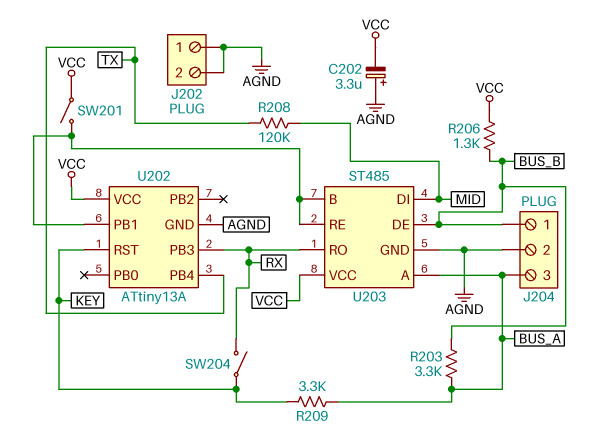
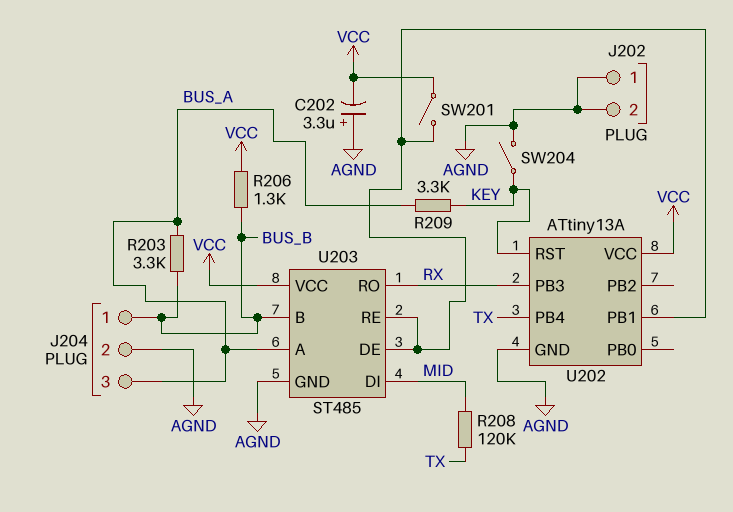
SW204: switch (KEY, RX) -> switch (AGND, KEY)
U203 pin B: U202/PB1 -> BUS_B
U203 pin DE: BUS_B -> U202/PB1

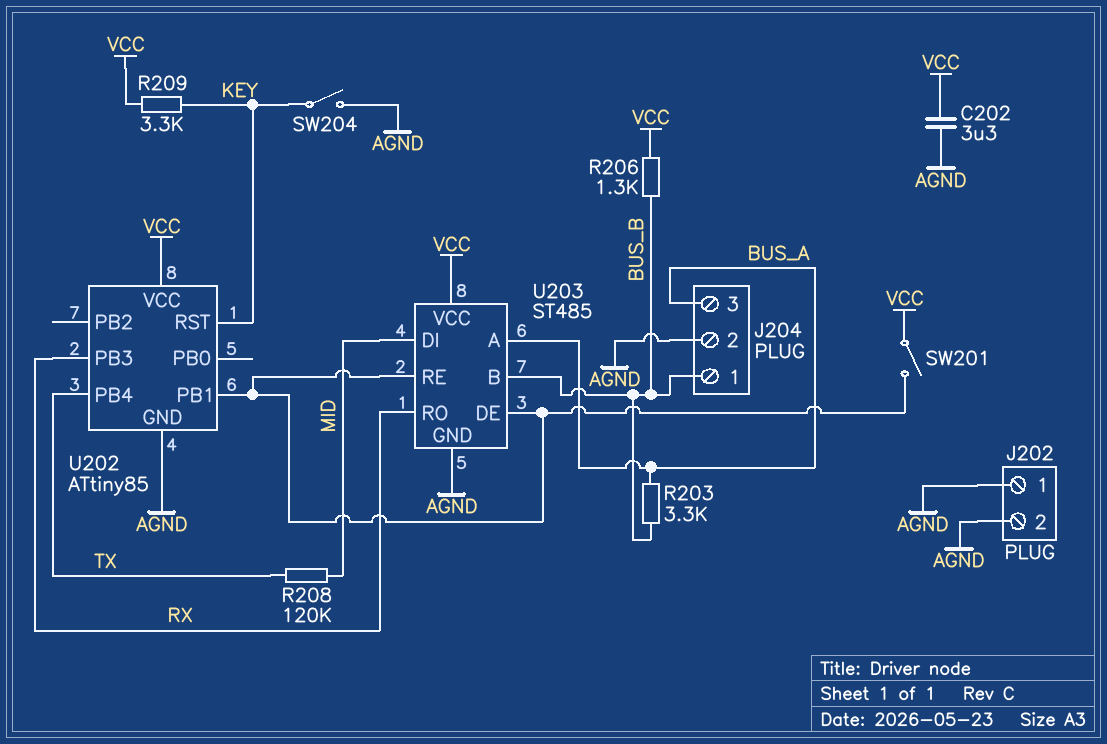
C202: 3.3uF (plus AGND, minus VCC) -> 3.3uF (AGND, VCC)
R209: 3.3k (BUS_A, KEY) -> 3.3k (KEY, VCC)
U202: ATtiny13A -> ATtiny85

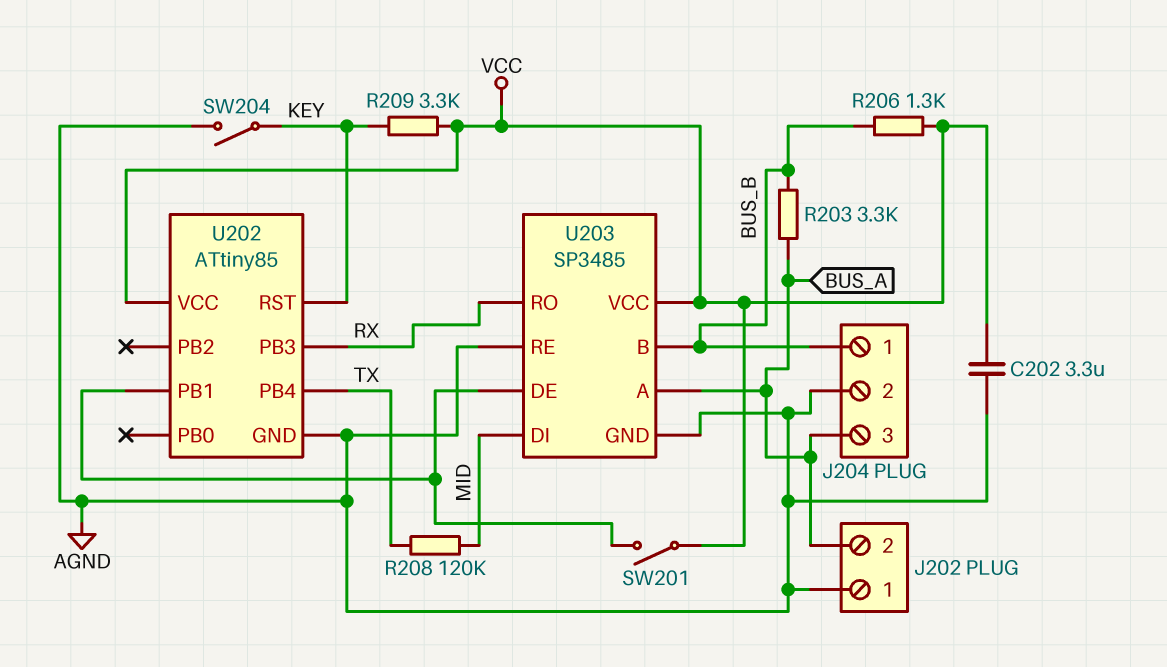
J202 pin 2: AGND -> BUS_A
U203: ST485 -> SP3485
U203 pin RE: U202/PB1 -> AGND

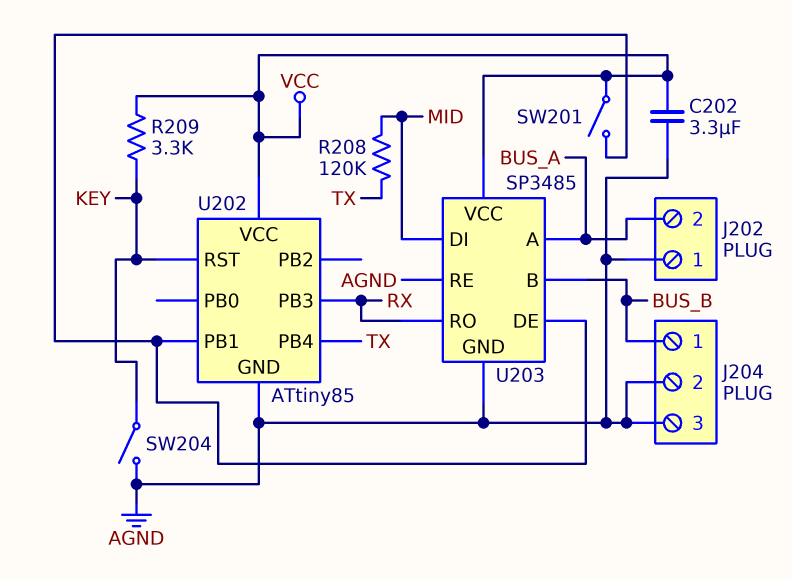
J204 pin 3: BUS_A -> AGND
R203: 3.3k (BUS_A, BUS_B) -> none
R206: 1.3k (BUS_B, VCC) -> none

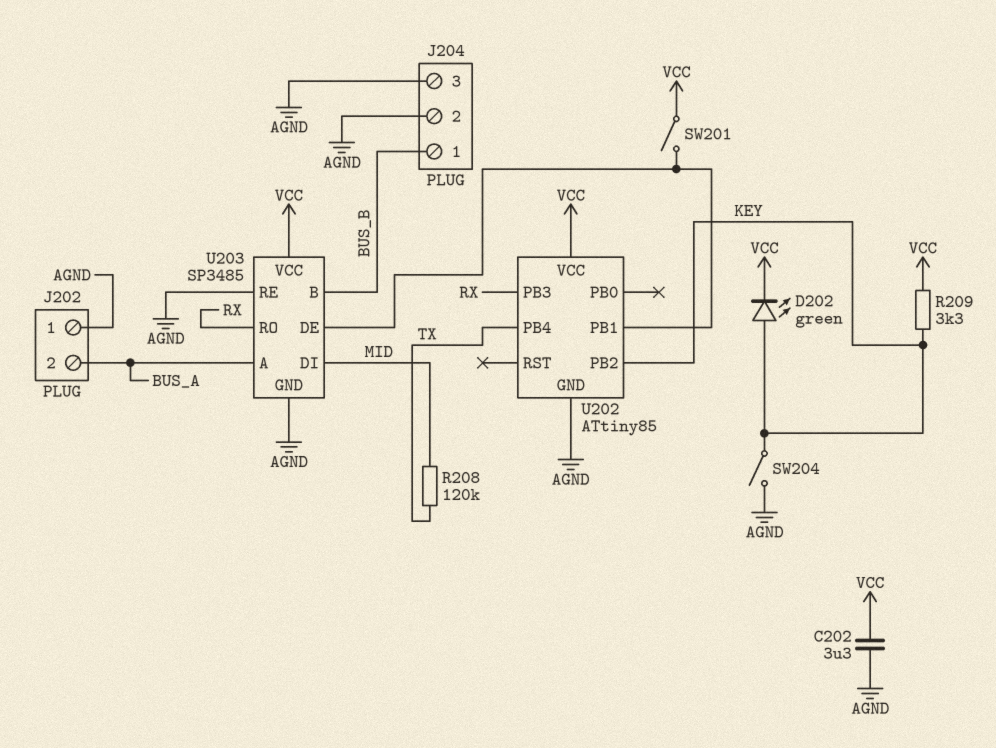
D202: none -> LED green (A KEY, K VCC)
U202 pin PB2: none -> KEY
U202 pin RST: KEY -> none

